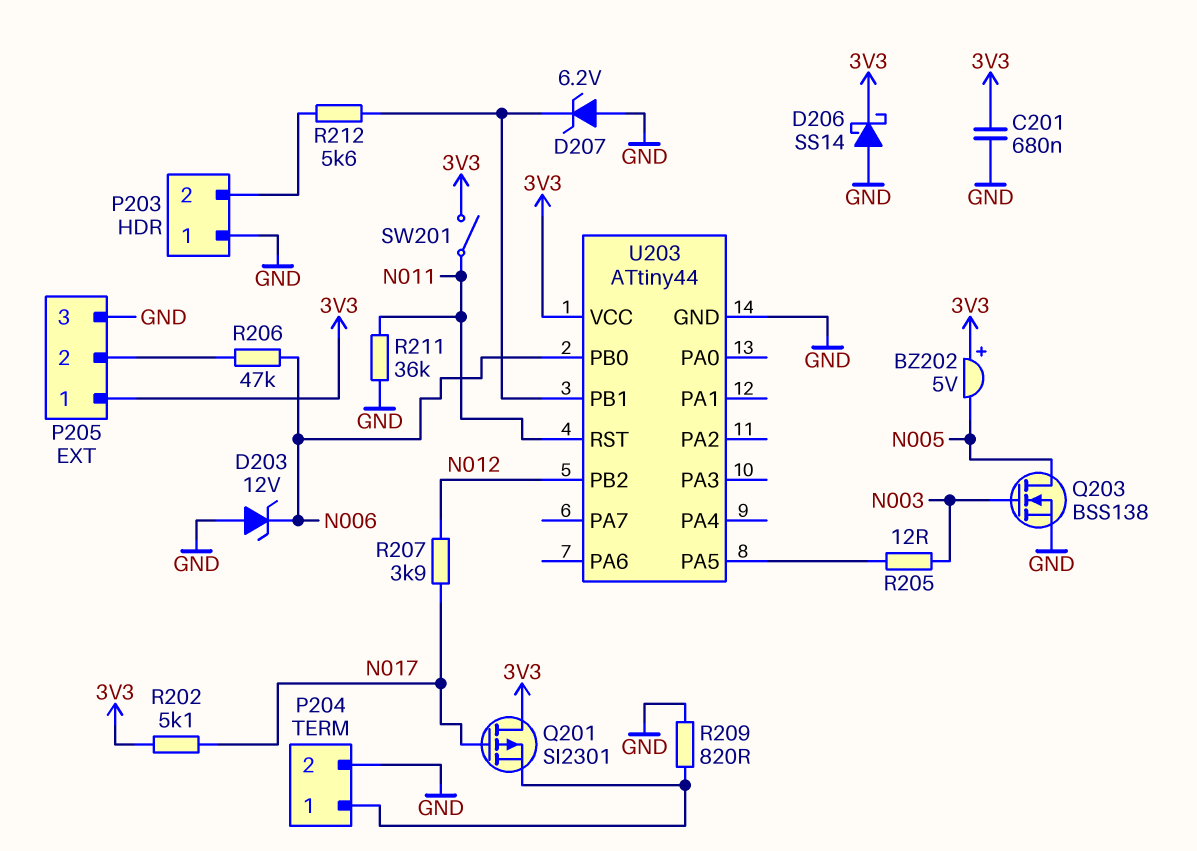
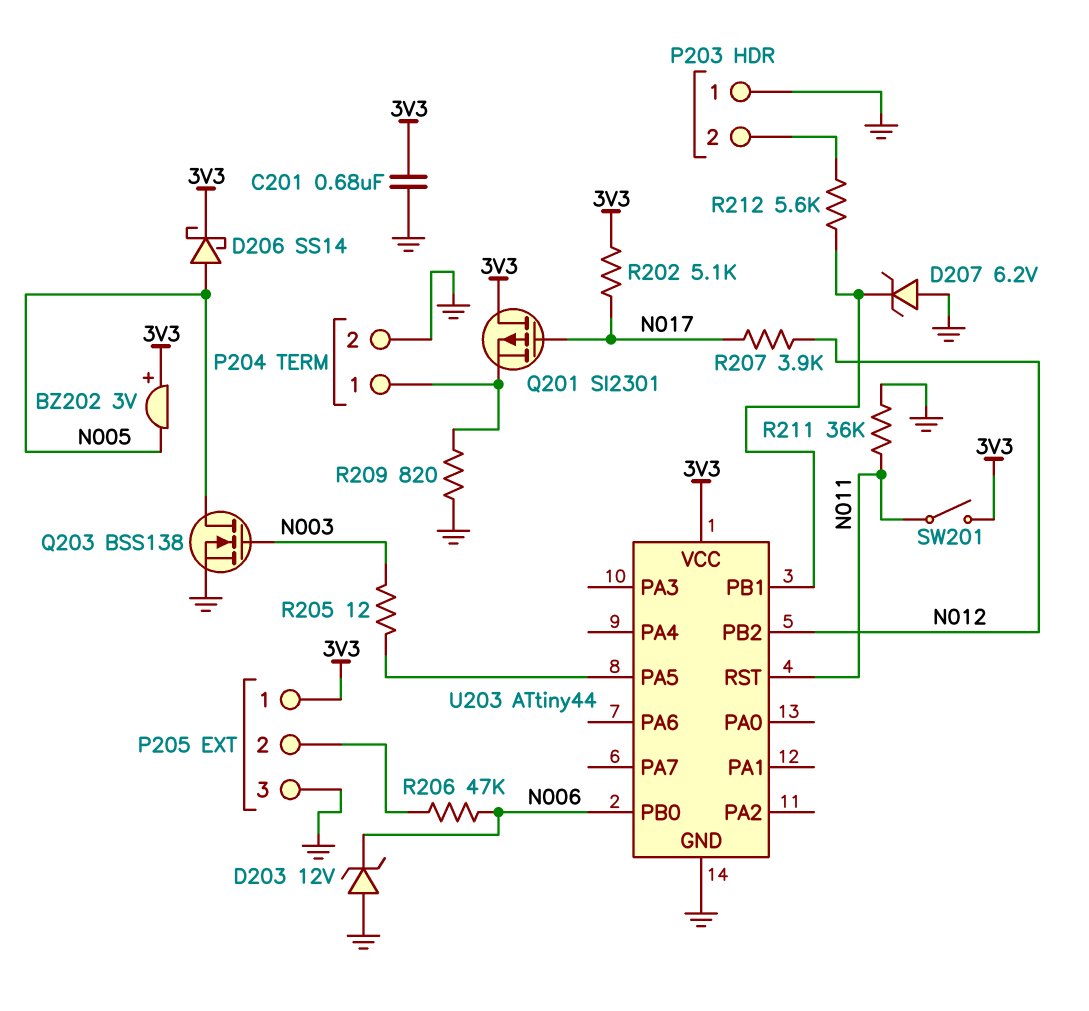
BZ202: buzzer 5V (plus 3V3, minus N005) -> buzzer 3V (plus 3V3, minus N005)
D206: schottky SS14 (A GND, K 3V3) -> schottky SS14 (A N005, K 3V3)

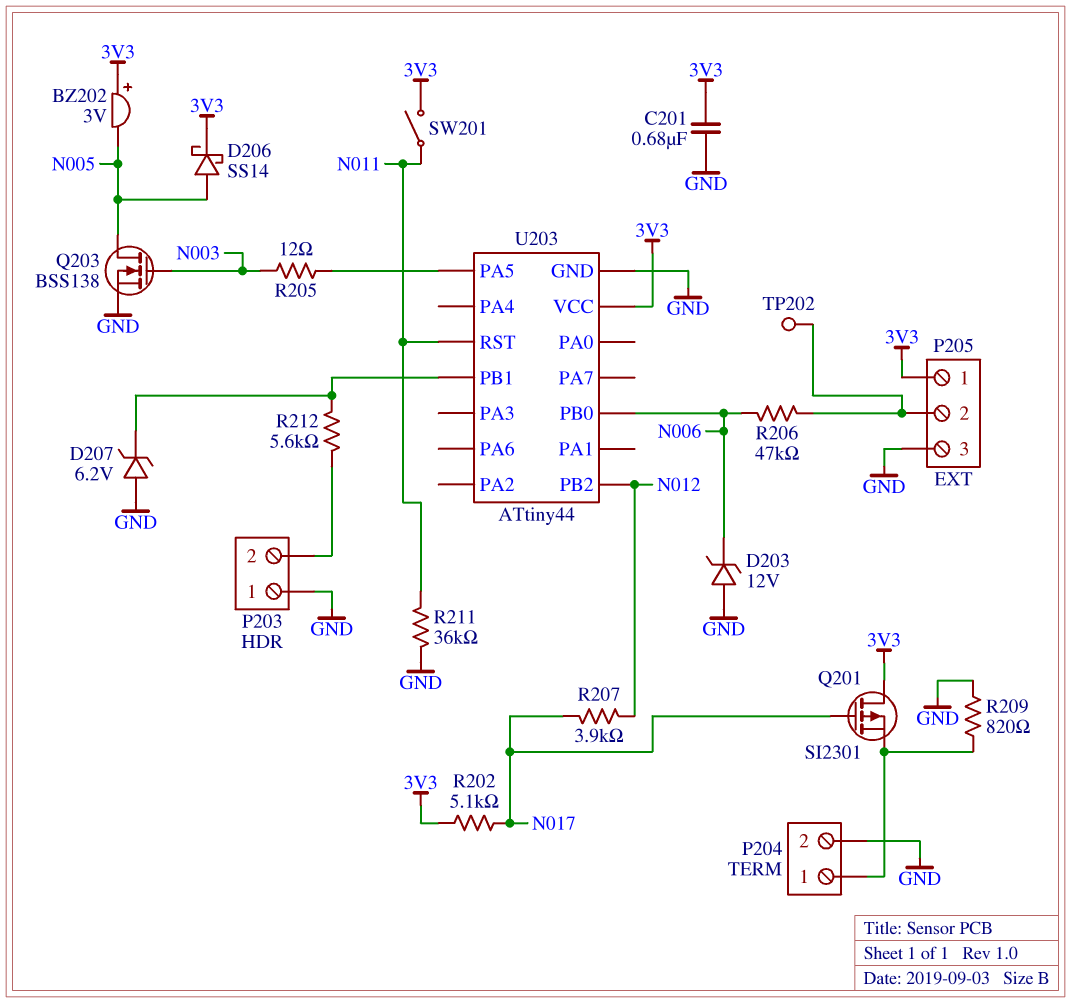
TP202: none -> test point (P205/2)

